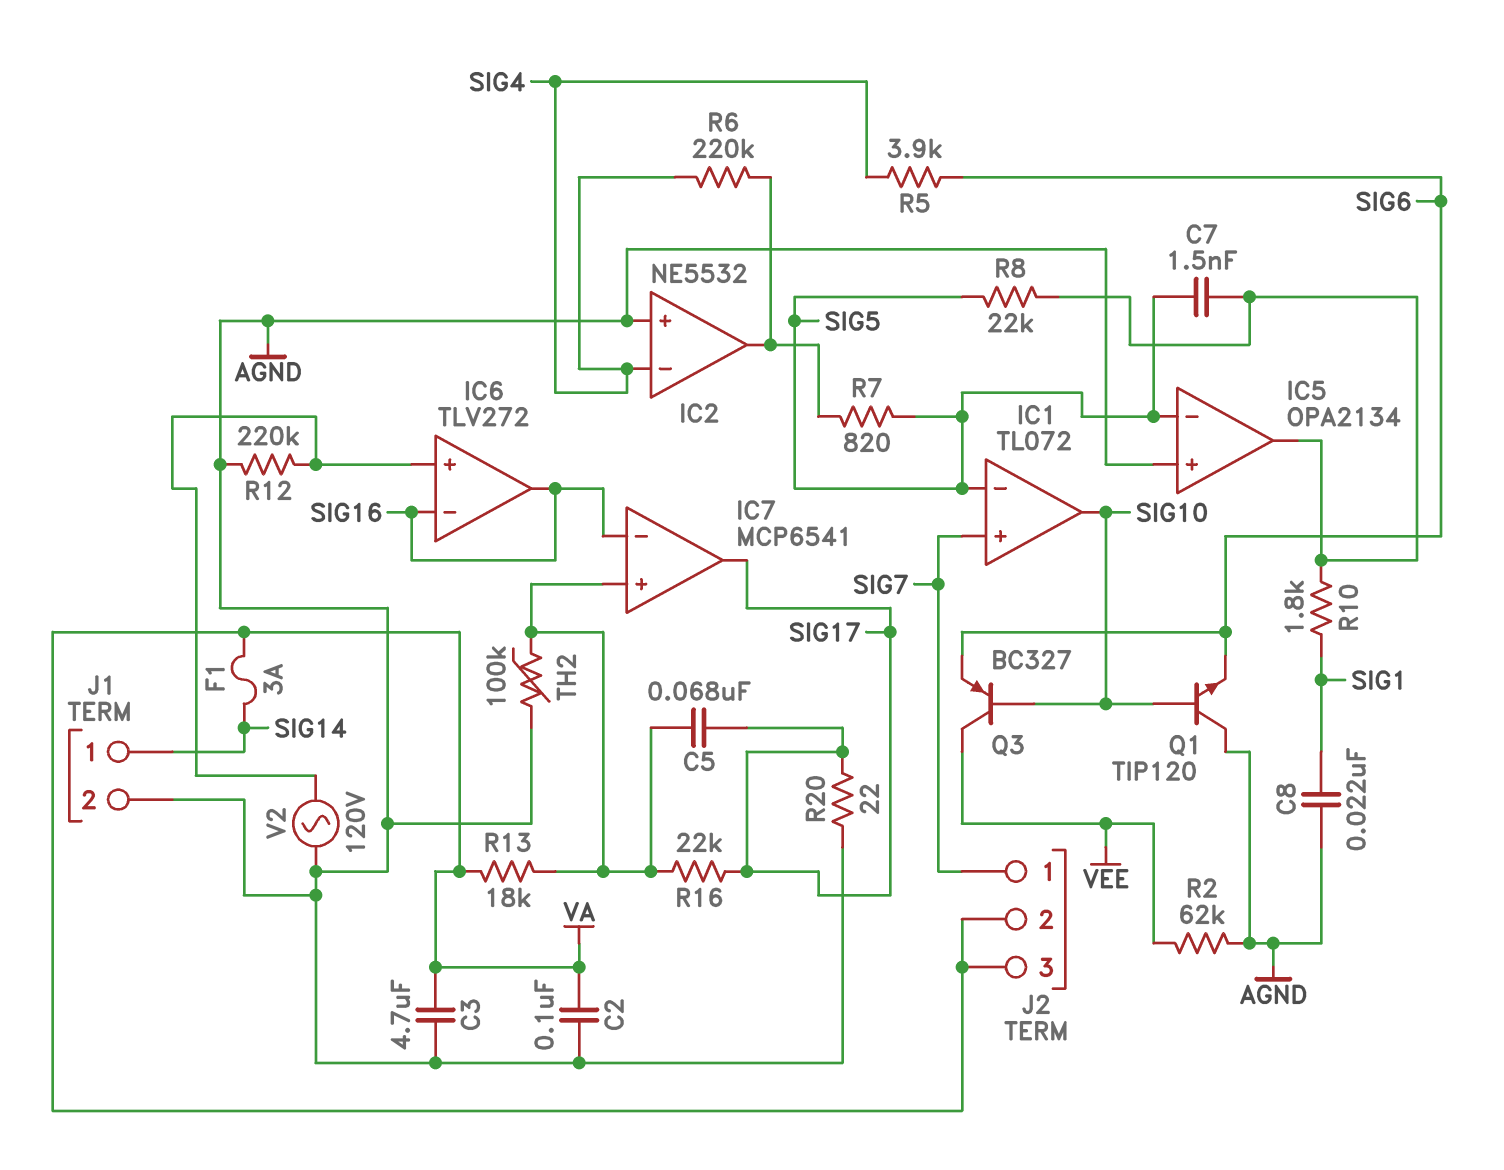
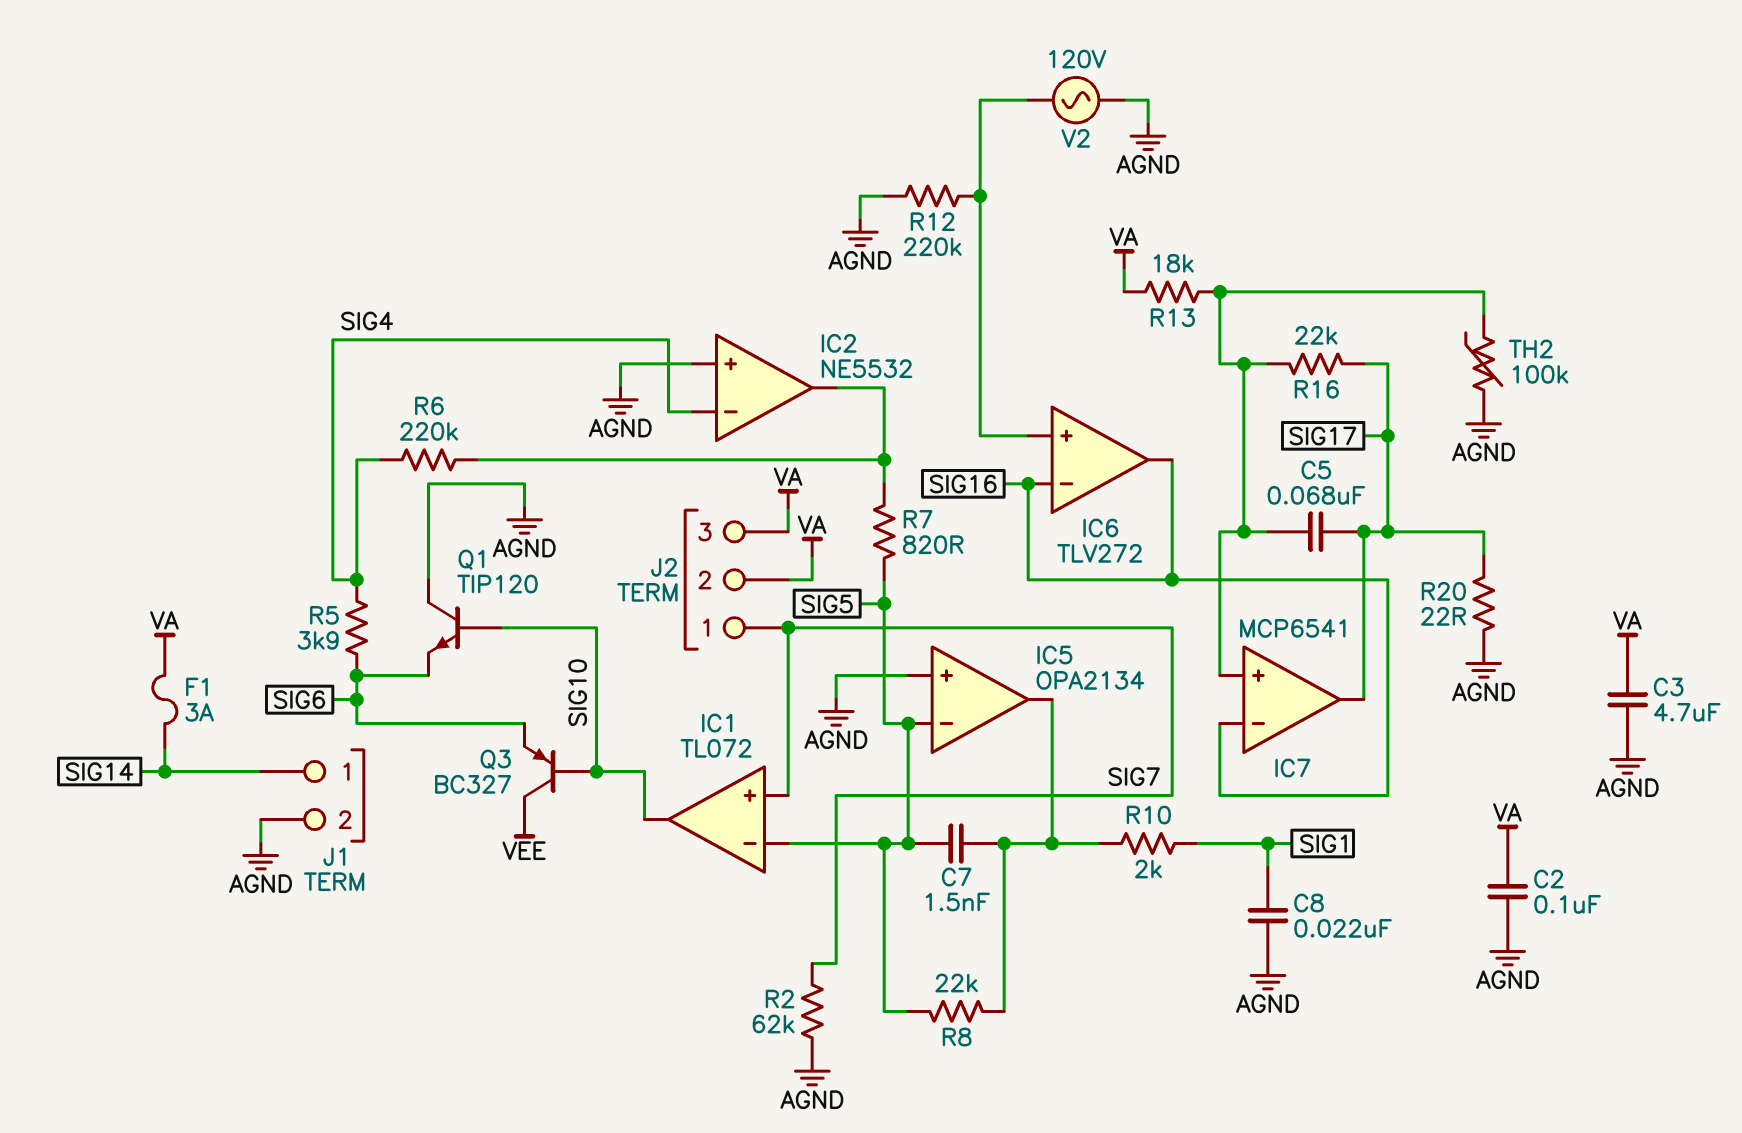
R2: 62k (AGND, VEE) -> 62k (AGND, SIG7)
R10: 1.8k (IC5/out, SIG1) -> 2k (IC5/out, SIG1)

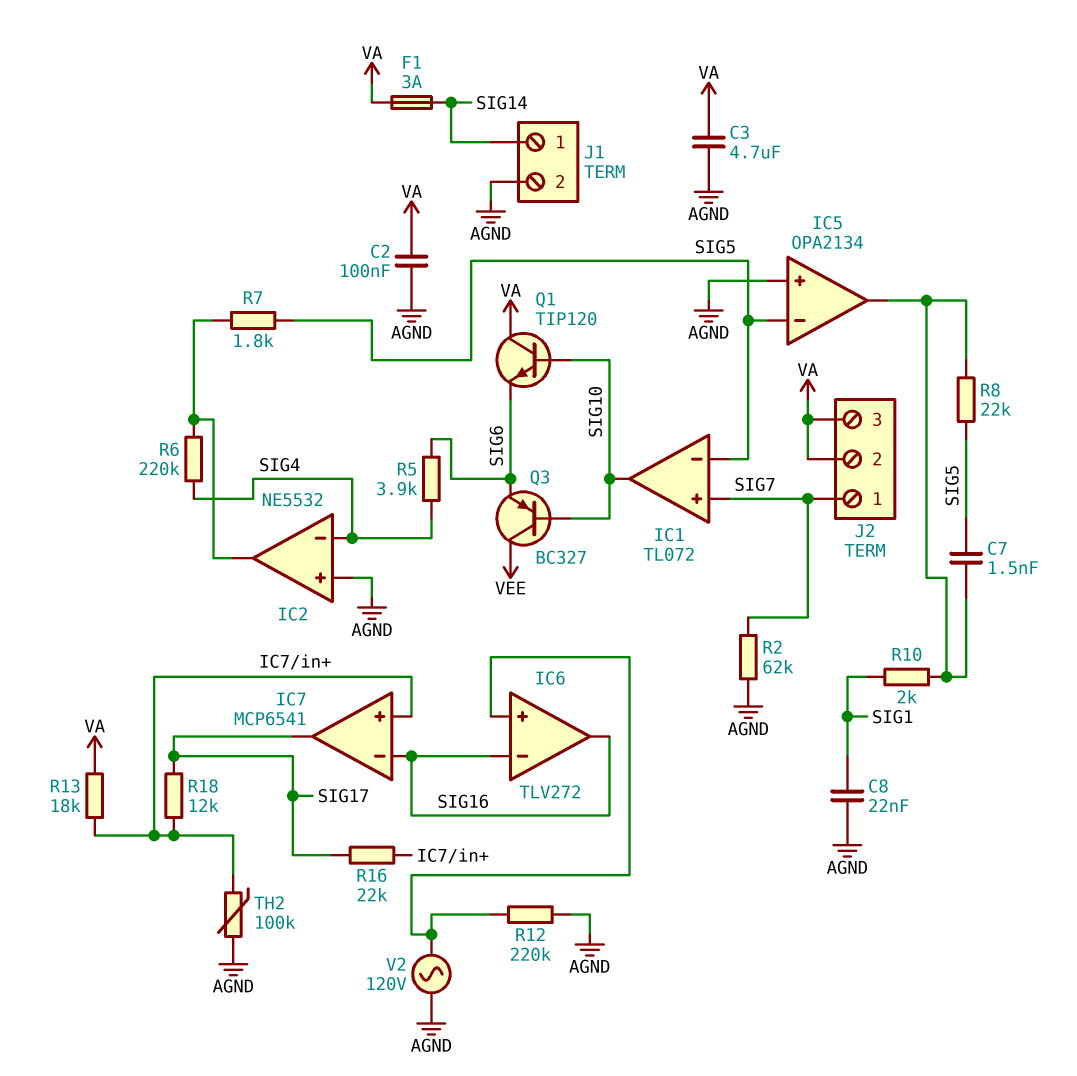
C5: 68nF (IC7/in+, SIG17) -> none
Q1: NPN TIP120 (B SIG10, C AGND, E SIG6) -> NPN TIP120 (B SIG10, C VA, E SIG6)
R7: 820 (IC2/out, SIG5) -> 1.8k (IC2/out, SIG5)
R18: none -> 12k (IC7/in+, SIG17)
R20: 22 (AGND, SIG17) -> none

